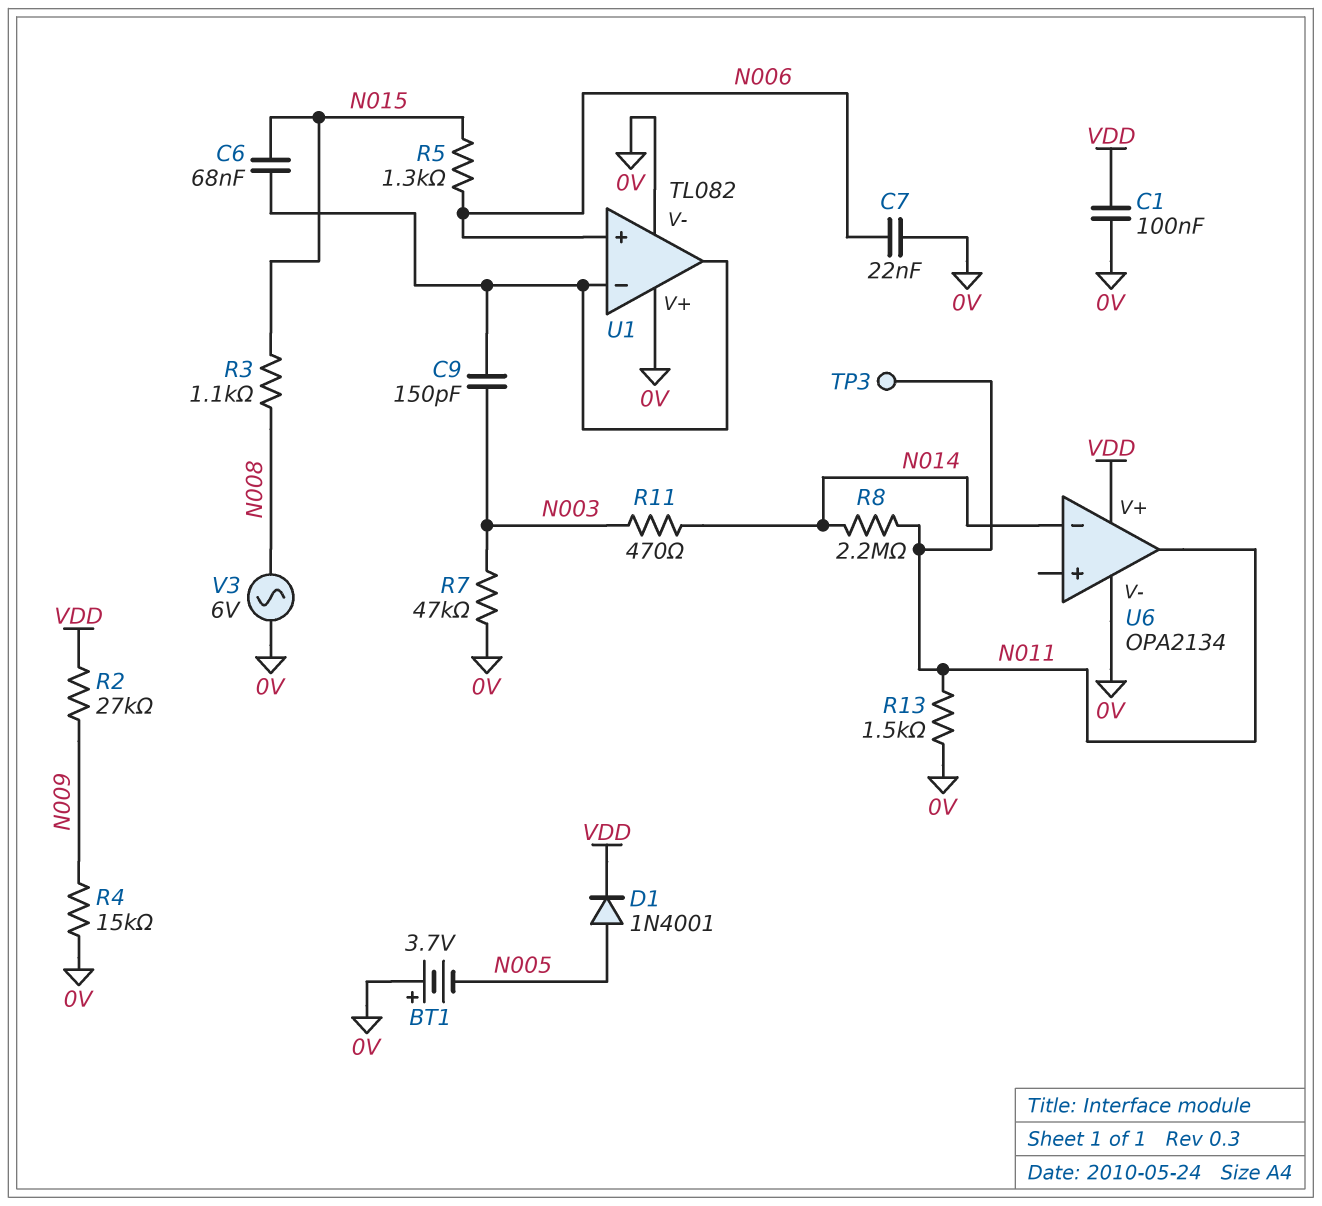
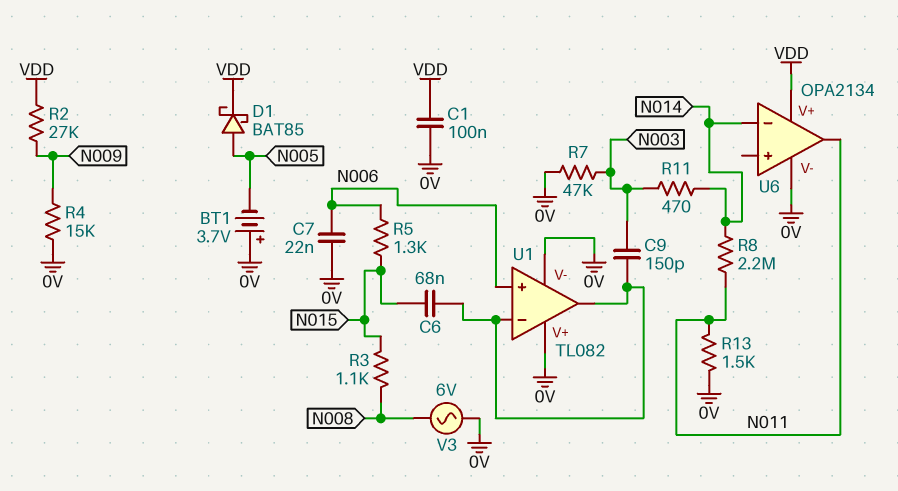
D1: diode 1N4001 (A N005, K VDD) -> schottky BAT85 (A N005, K VDD)
TP3: test point (N011) -> none

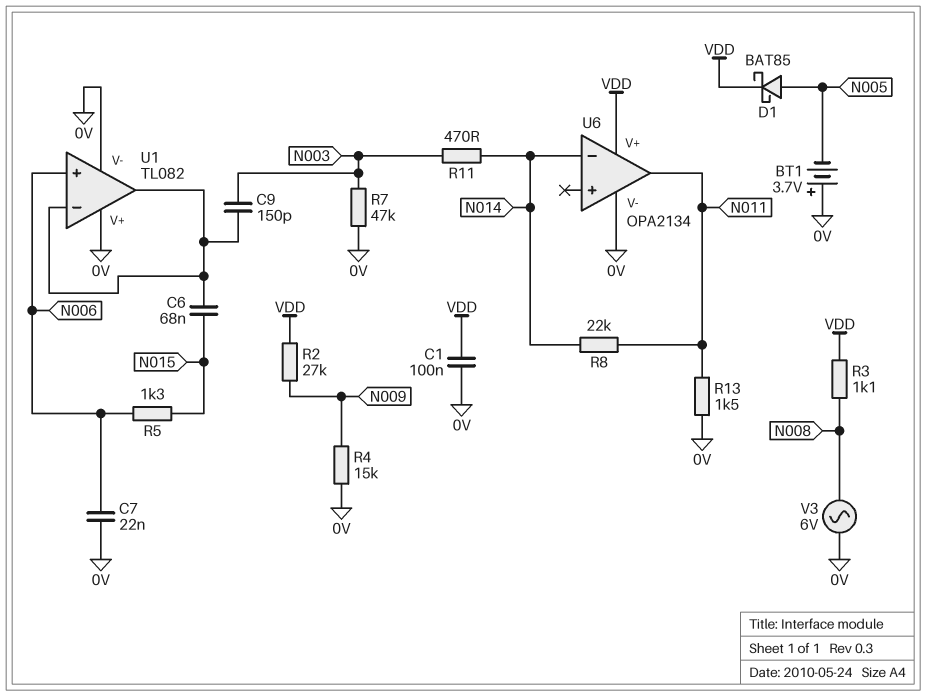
R3: 1.1k (N008, N015) -> 1.1k (N008, VDD)
R8: 2.2M (N011, N014) -> 22k (N011, N014)

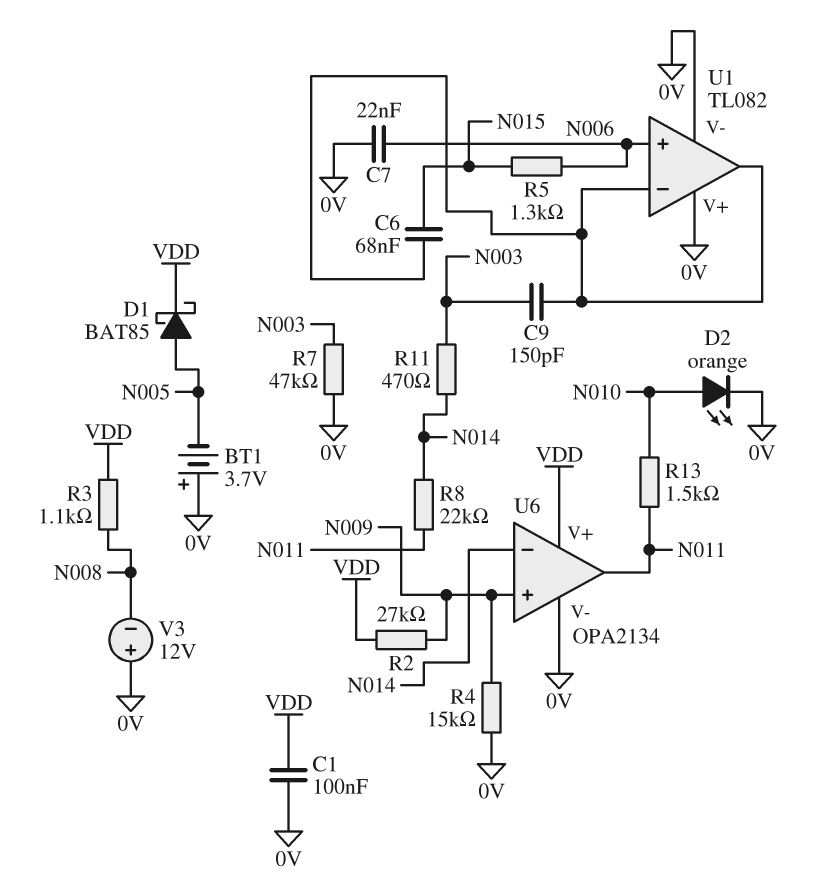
D2: none -> LED orange (A N010, K 0V)
R13: 1.5k (0V, N011) -> 1.5k (N010, N011)
U6 pin in+: none -> N009
V3: AC 6V (0V, N008) -> 12V (plus 0V, minus N008)

